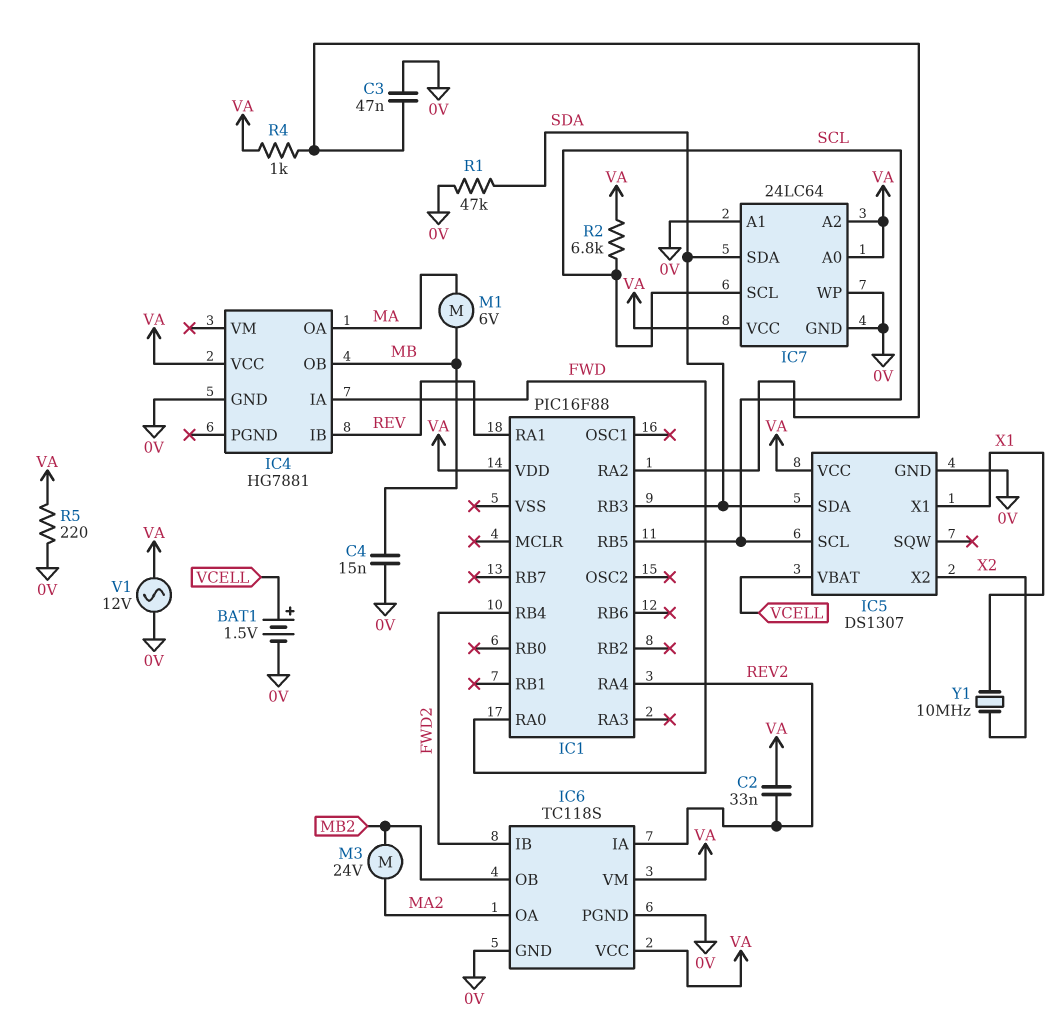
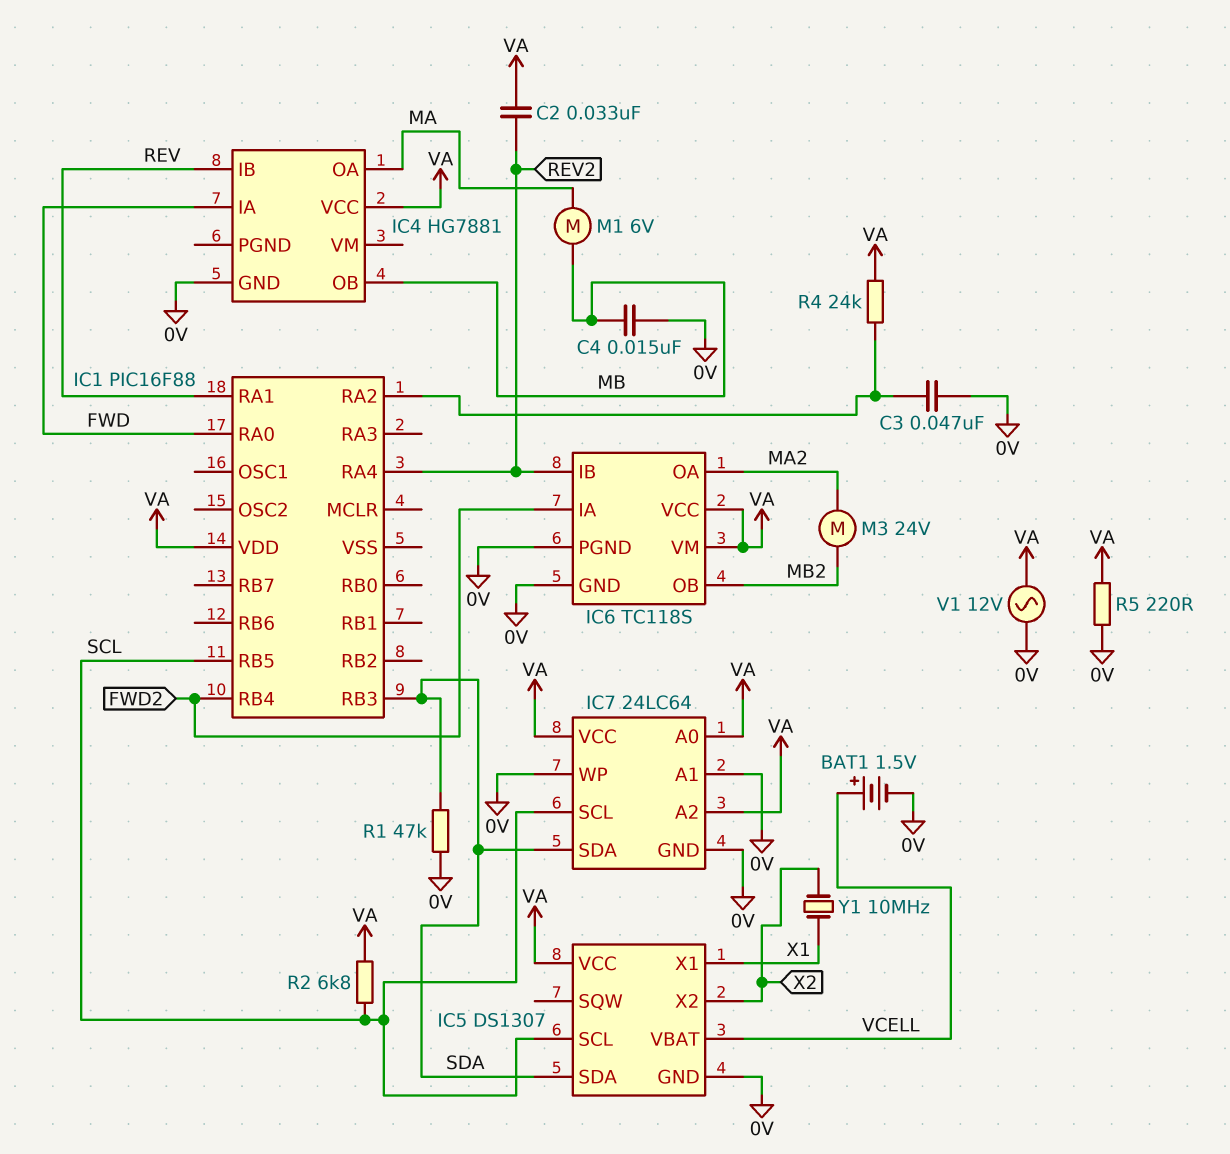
IC6 pin IA: REV2 -> FWD2
IC6 pin IB: FWD2 -> REV2
R4: 1k (IC1/RA2, VA) -> 24k (IC1/RA2, VA)

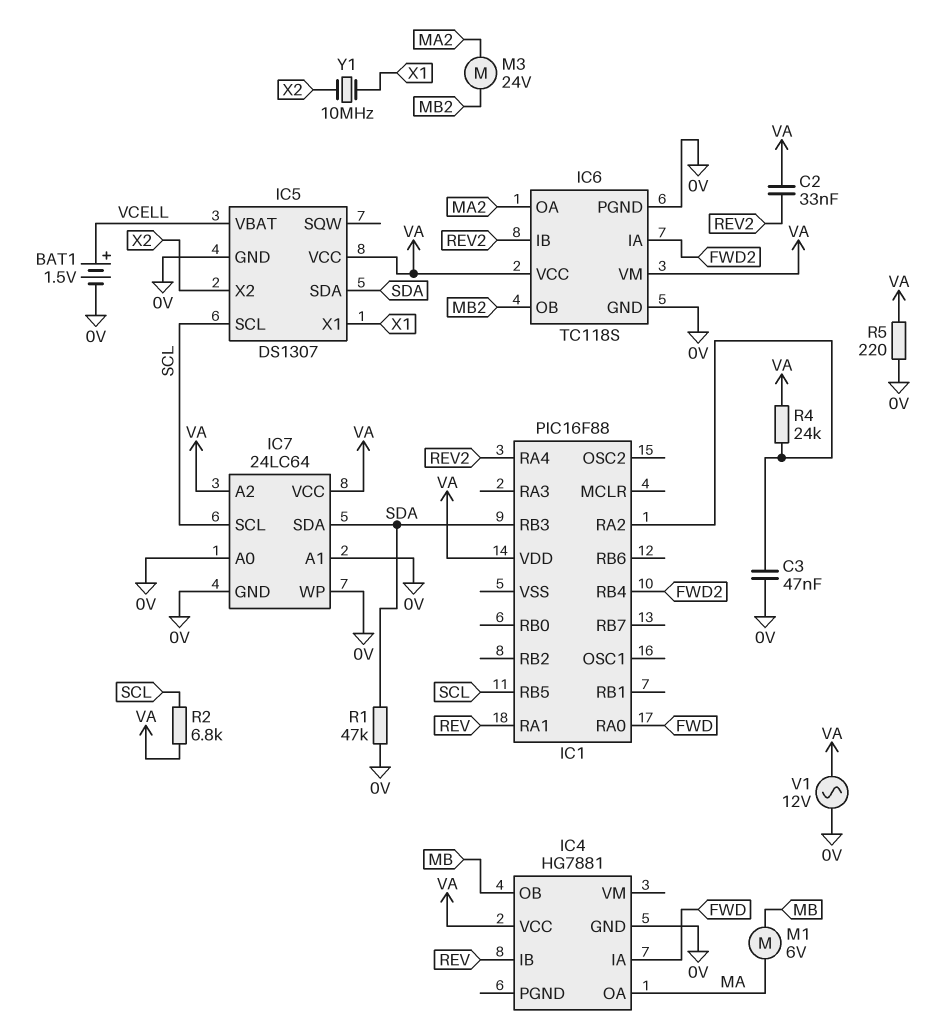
C4: 15nF (0V, MB) -> none
IC7 pin A0: VA -> 0V

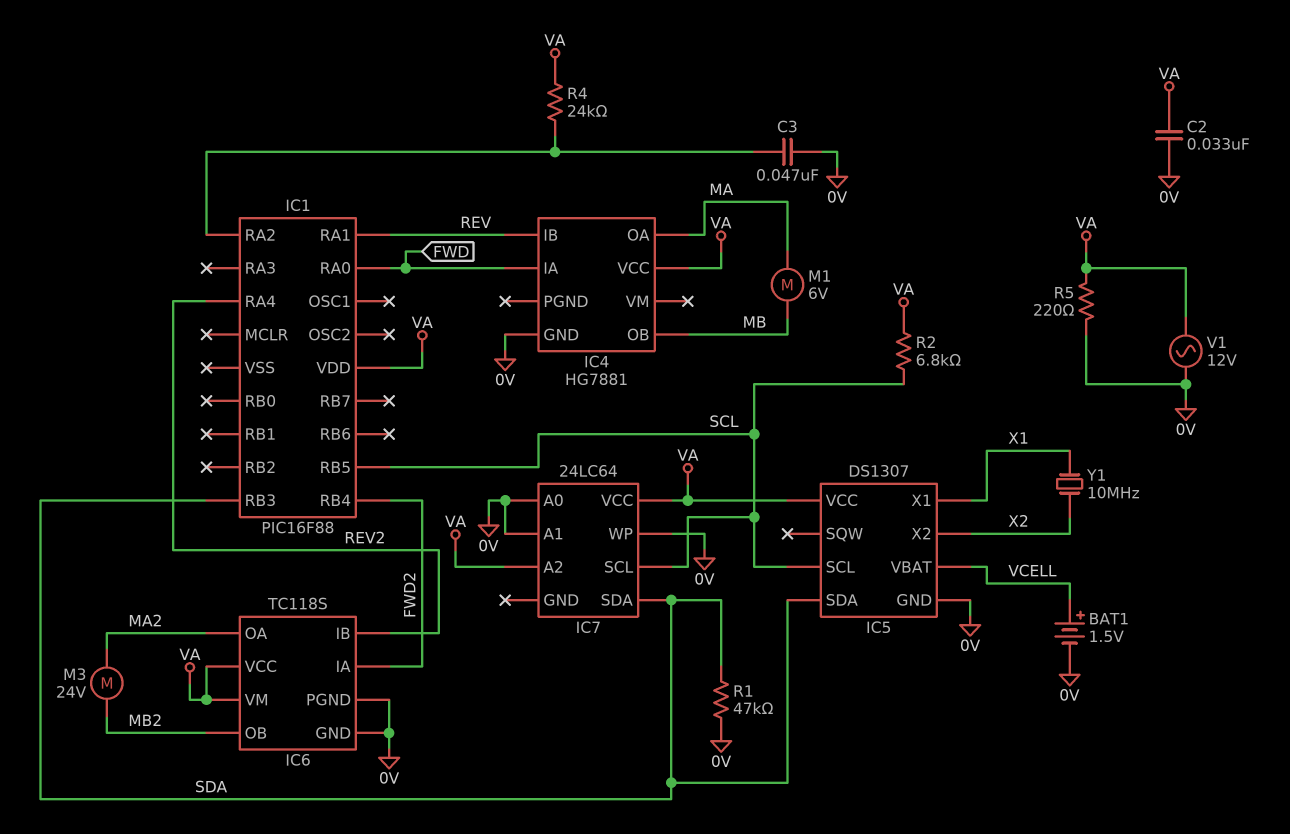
C2: 33nF (REV2, VA) -> 33nF (0V, VA)
IC7 pin GND: 0V -> none

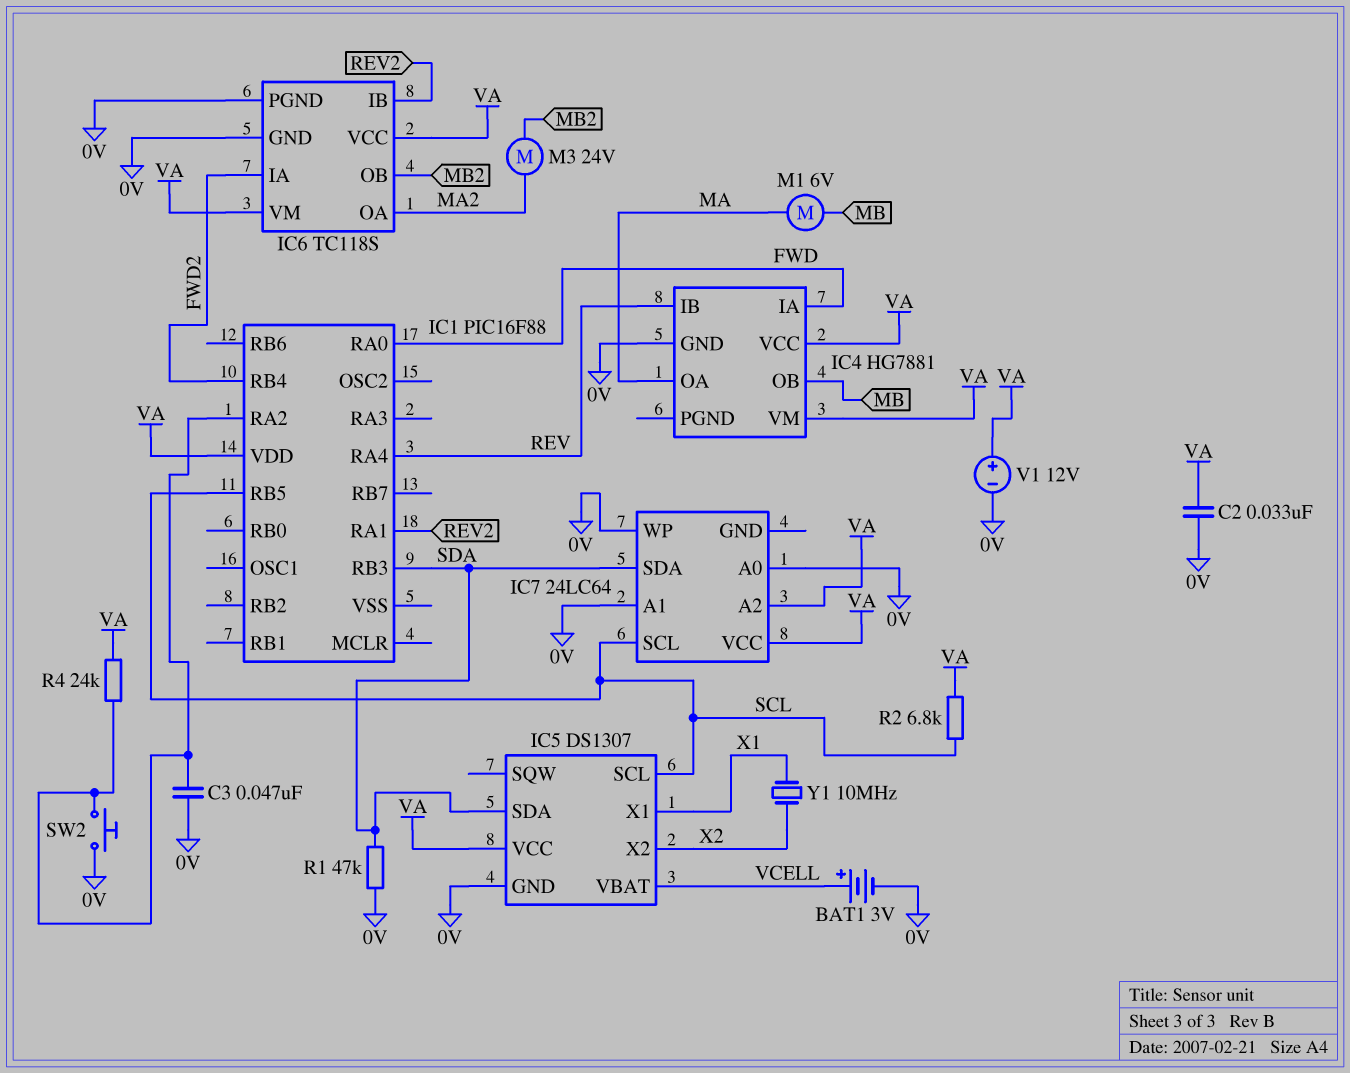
BAT1: 1.5V (plus VCELL, minus 0V) -> 3V (plus VCELL, minus 0V)
IC1 pin RA1: REV -> REV2
IC1 pin RA4: REV2 -> REV
IC4 pin VM: none -> VA
R5: 220 (0V, VA) -> none
SW2: none -> button (0V, IC1/RA2)
V1: AC 12V (0V, VA) -> 12V (plus VA, minus 0V)

